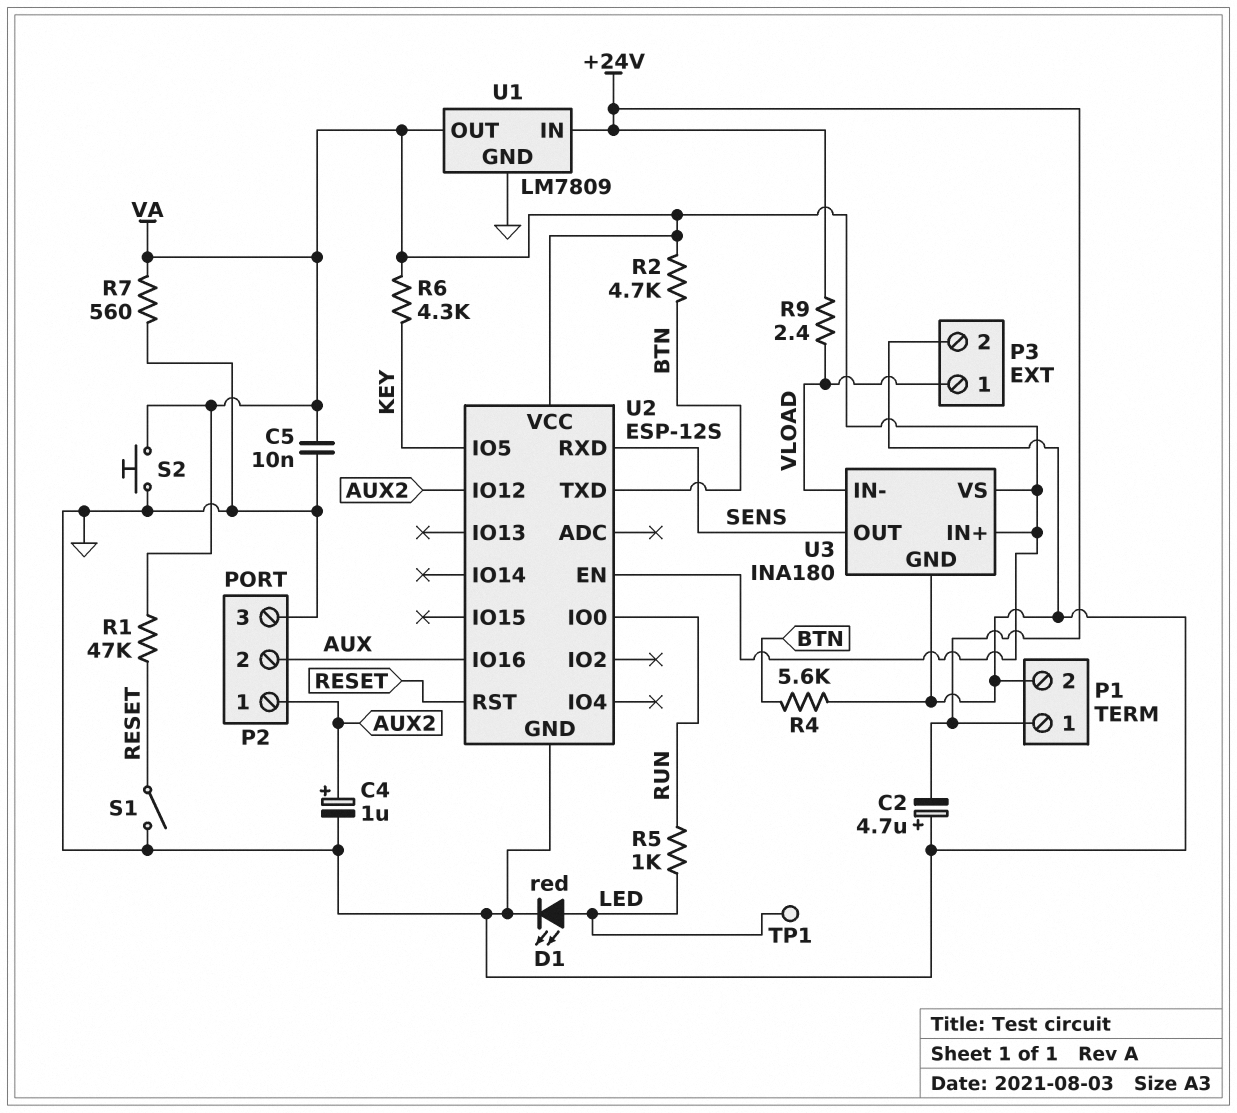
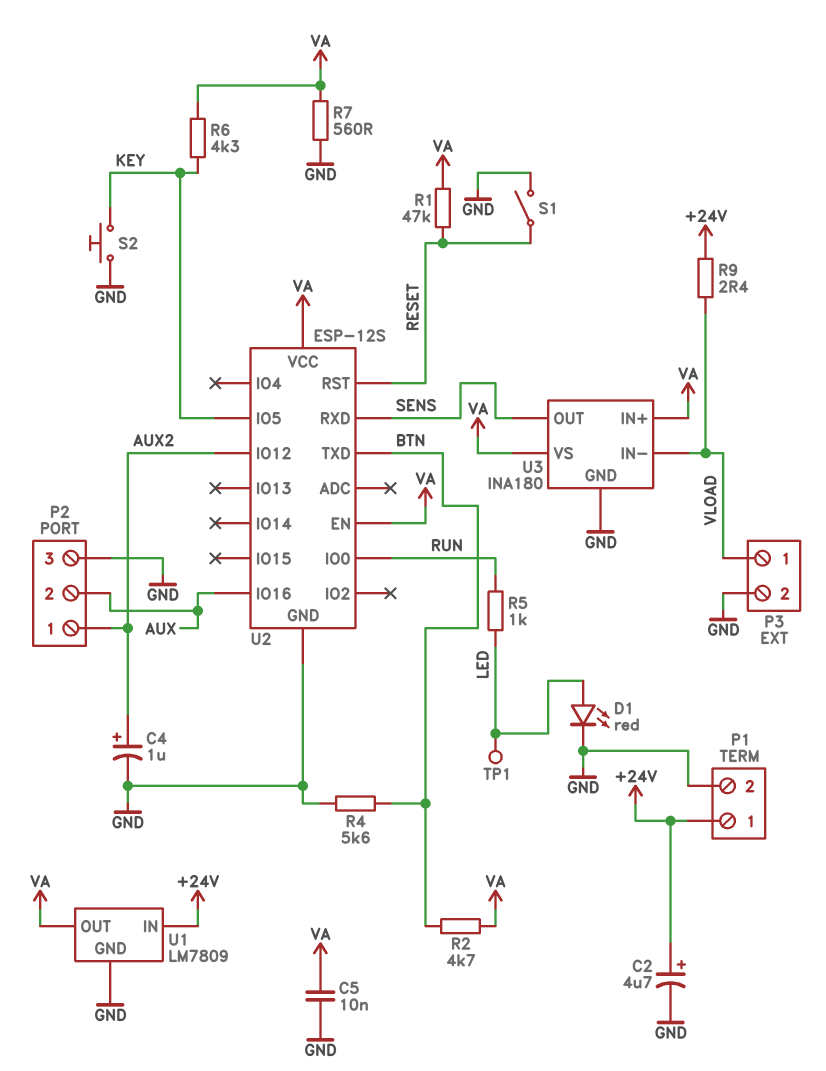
C2: 4.7uF (plus GND, minus +24V) -> 4.7uF (plus +24V, minus GND)
S2: button (GND, VA) -> button (GND, KEY)

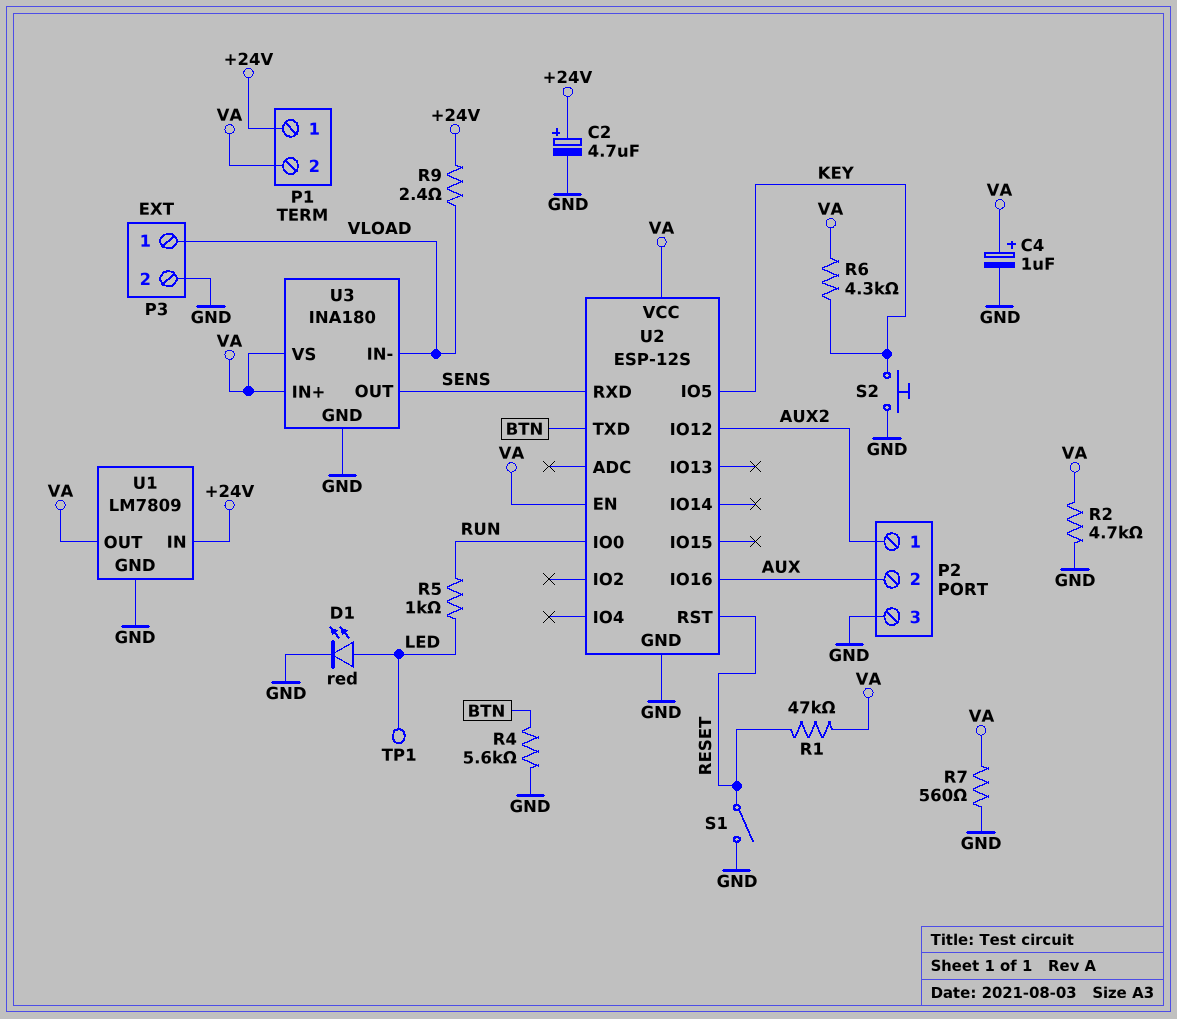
C4: 1uF (plus AUX2, minus GND) -> 1uF (plus VA, minus GND)
C5: 10nF (GND, VA) -> none
P1 pin 2: GND -> VA
R2: 4.7k (BTN, VA) -> 4.7k (GND, VA)

